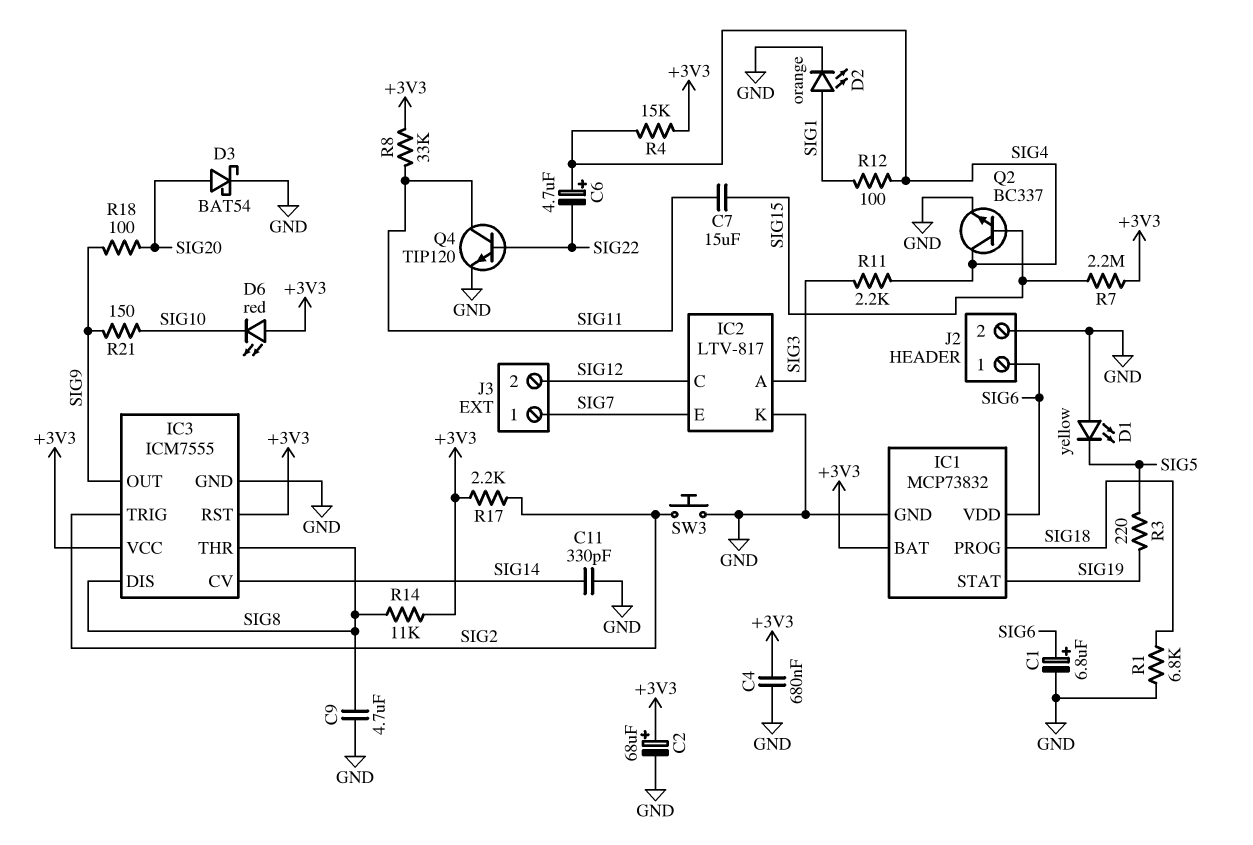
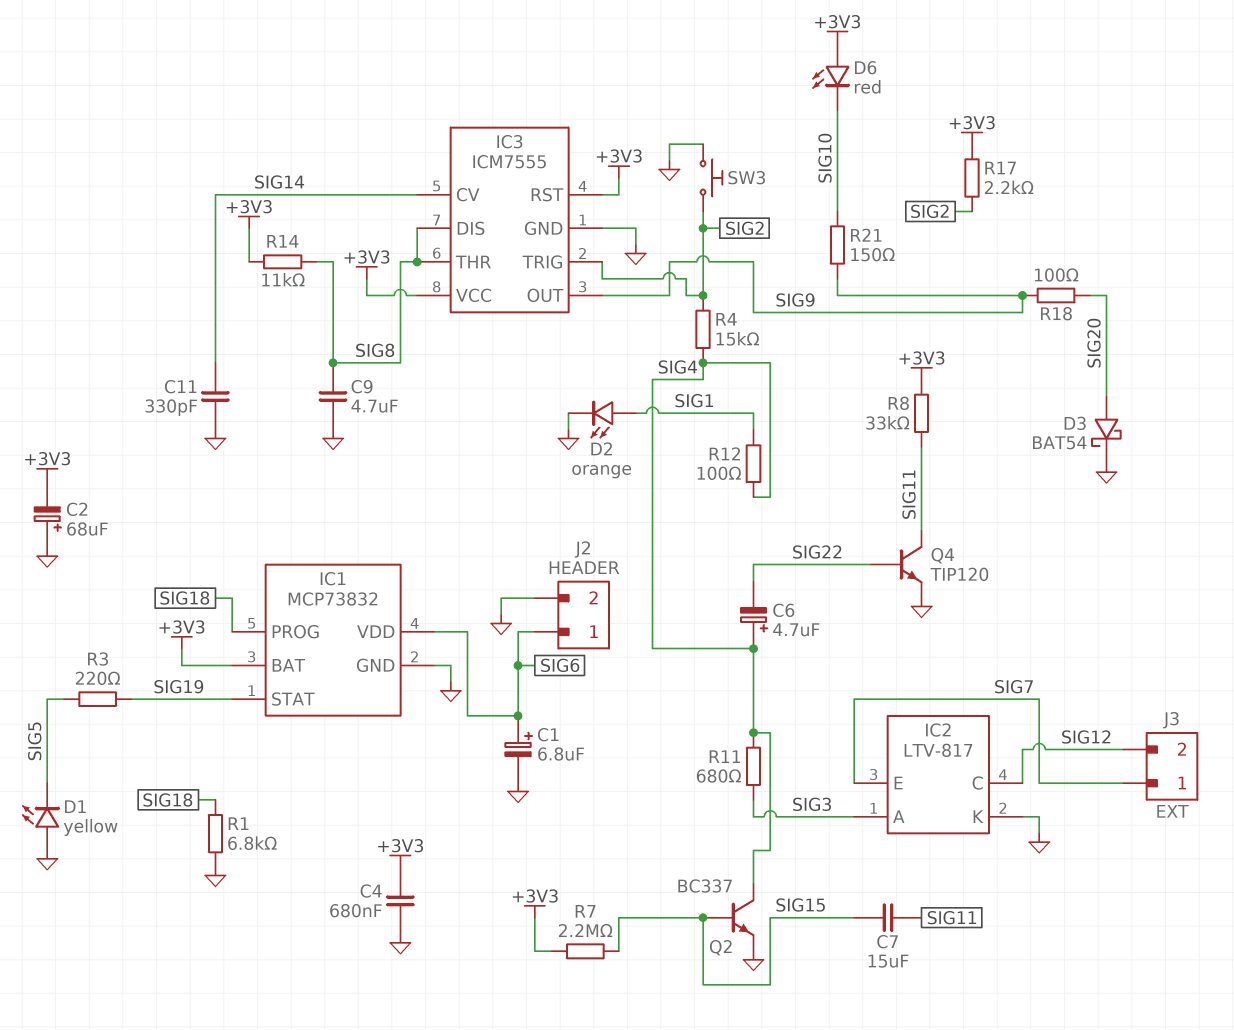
C2: 68uF (plus +3V3, minus GND) -> 68uF (plus GND, minus +3V3)
R4: 15k (+3V3, SIG4) -> 15k (SIG2, SIG4)
R11: 2.2k (SIG3, SIG4) -> 680 (SIG3, SIG4)

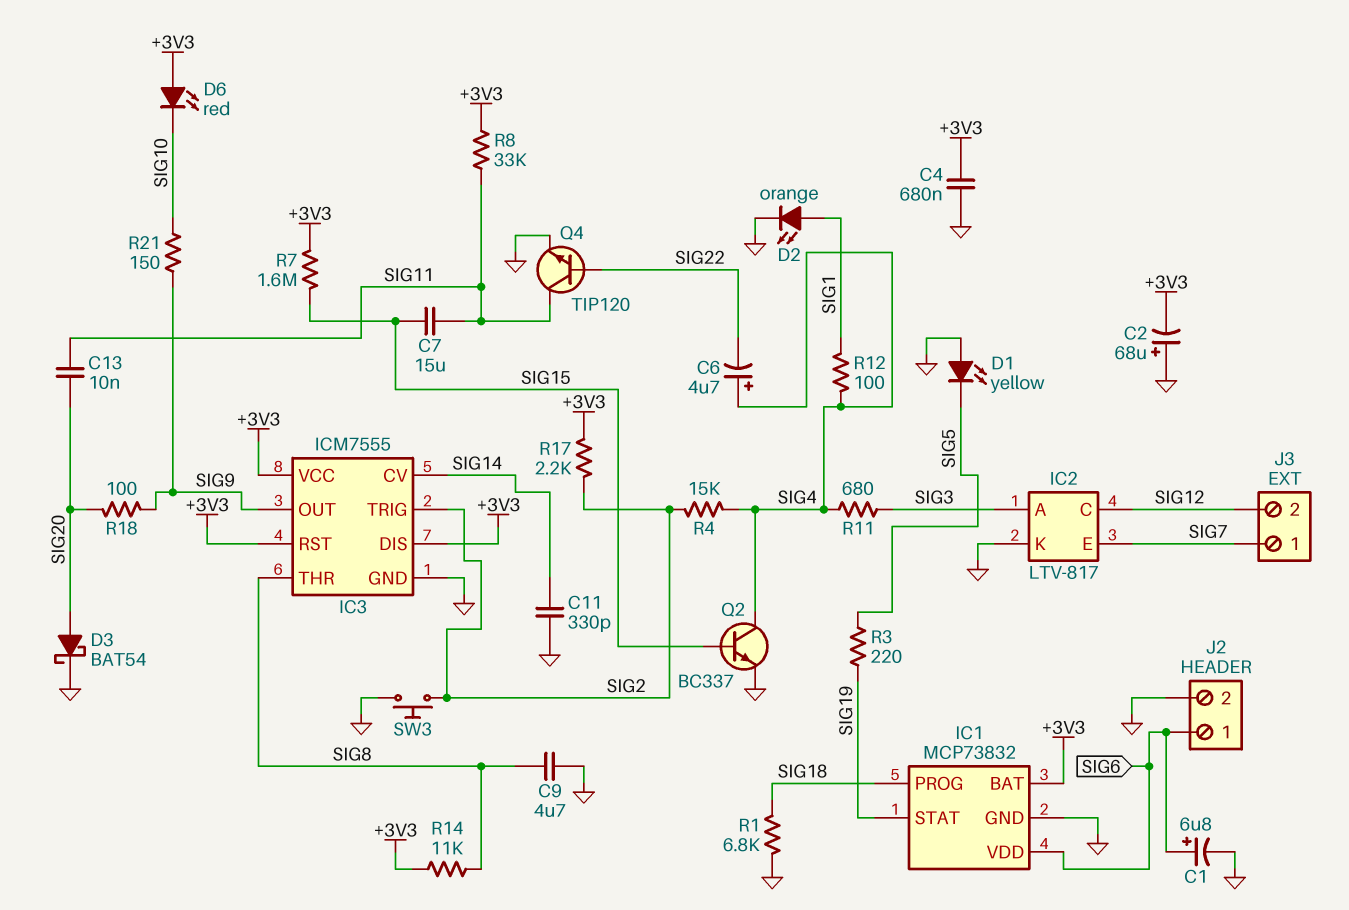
C13: none -> 10nF (SIG11, SIG20)
IC3 pin DIS: SIG8 -> +3V3
R7: 2.2M (+3V3, SIG15) -> 1.6M (+3V3, SIG15)

